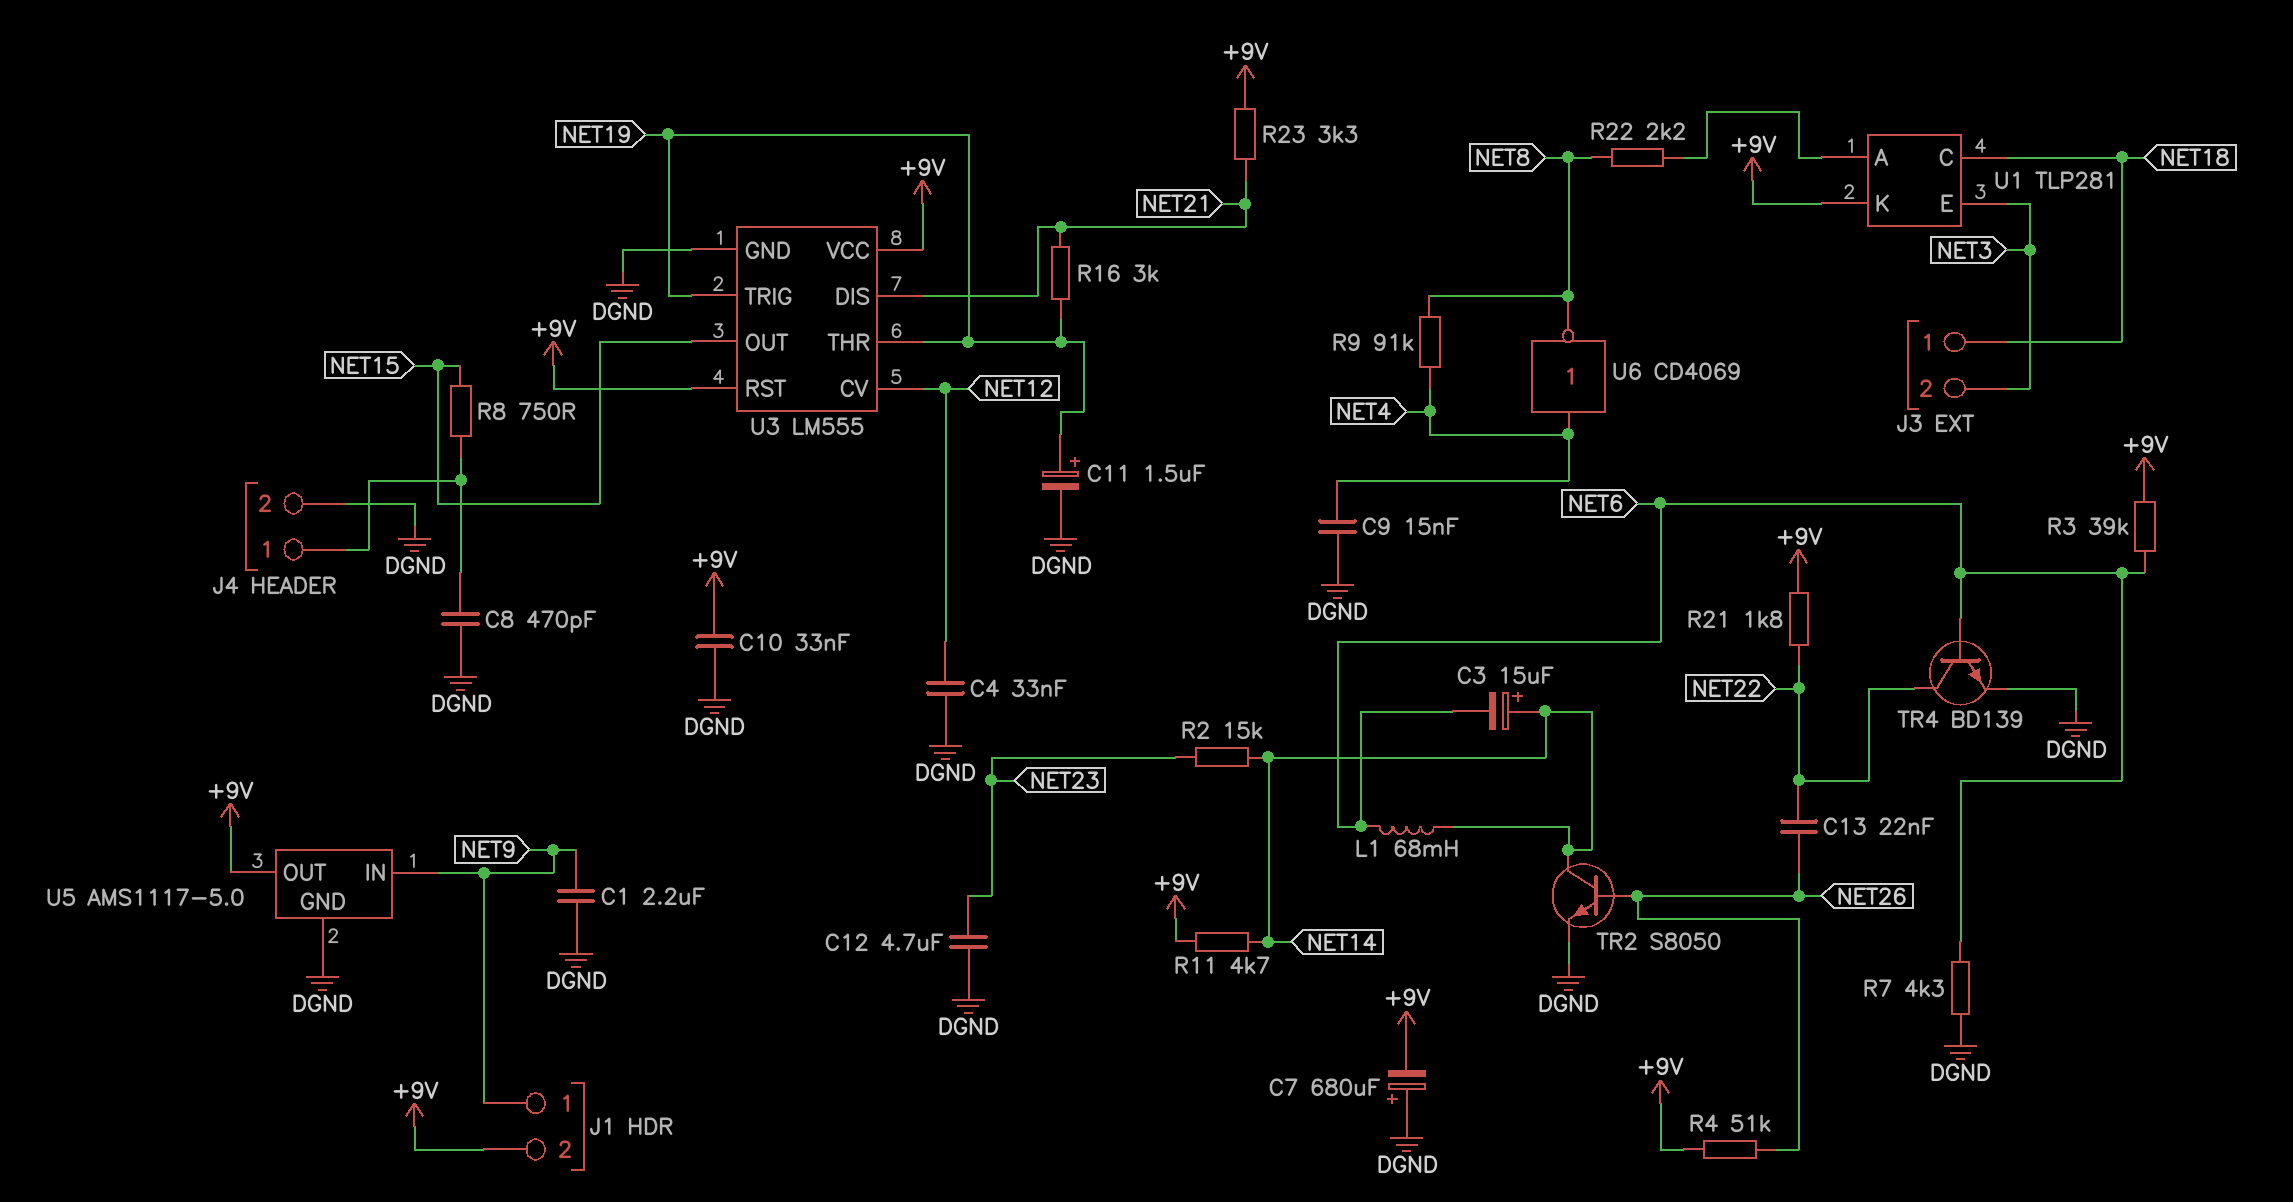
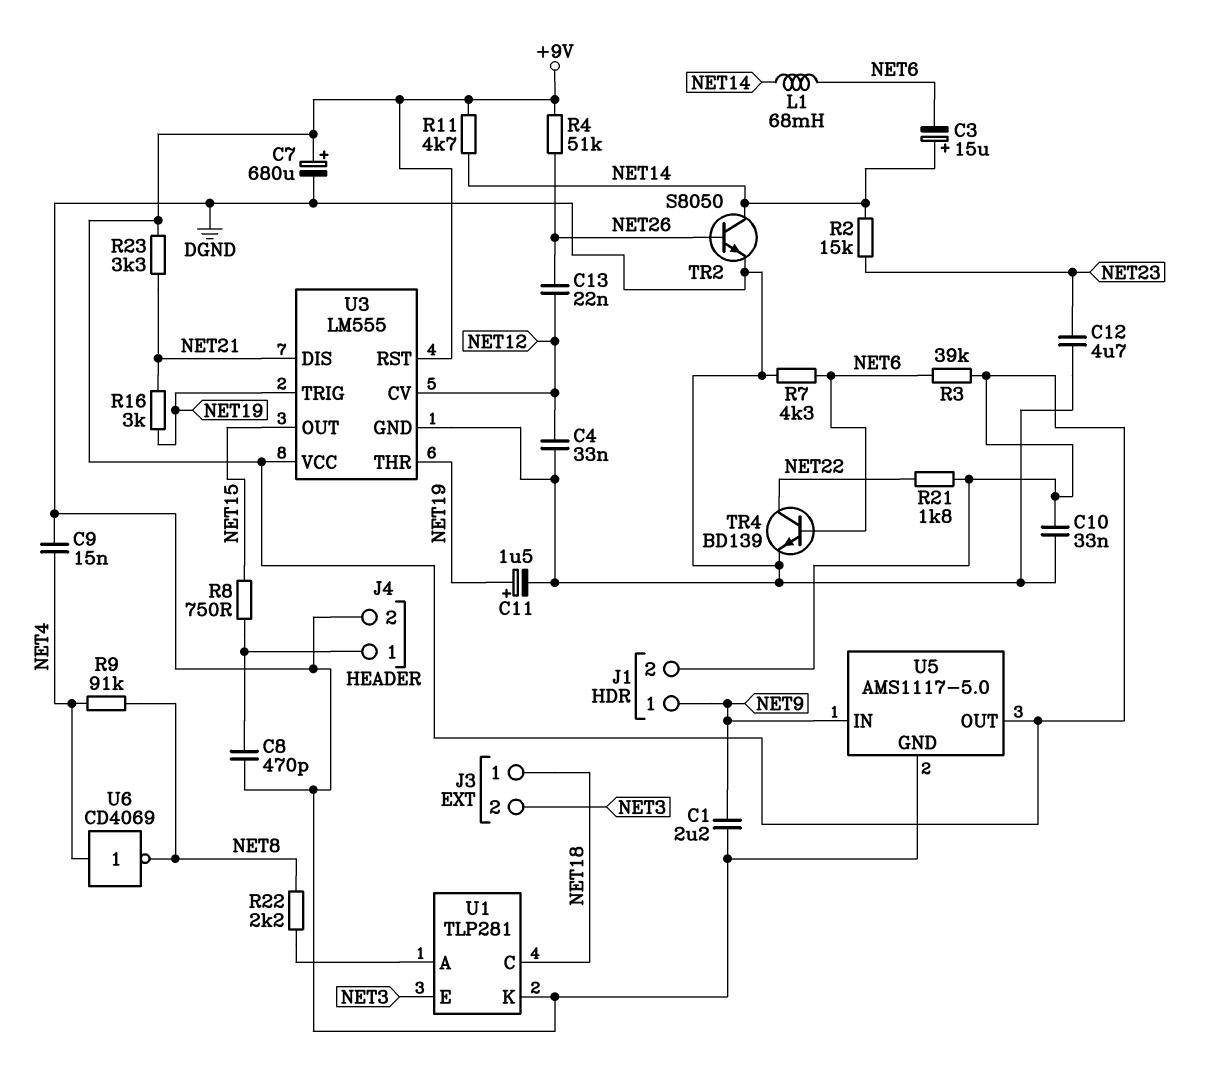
C7: 680uF (plus DGND, minus +9V) -> 680uF (plus +9V, minus DGND)
C13: 22nF (NET22, NET26) -> 22nF (NET12, NET26)
U1 pin K: +9V -> DGND

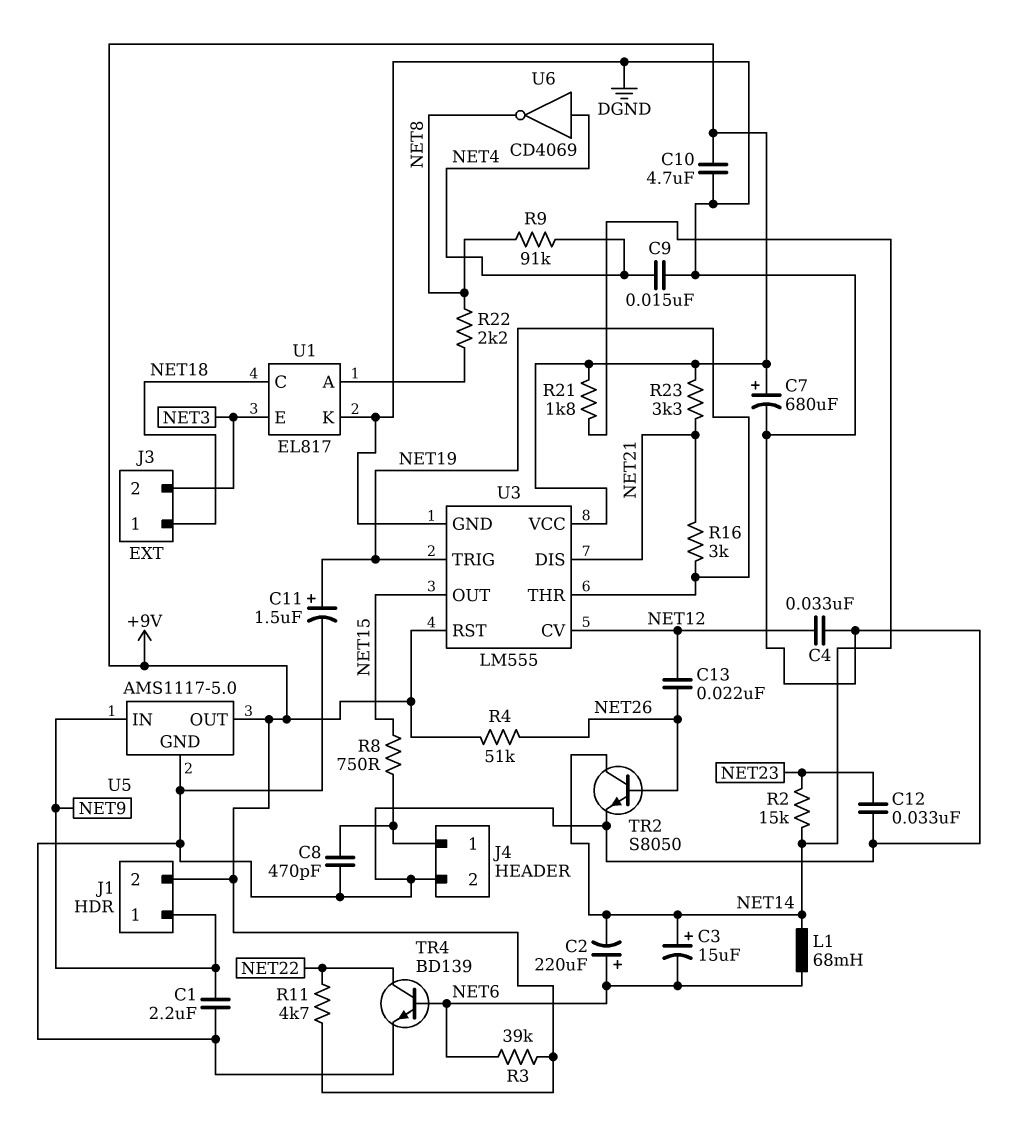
C2: none -> 220uF (plus NET6, minus NET14)
C10: 33nF (+9V, DGND) -> 4.7uF (+9V, DGND)
C12: 4.7uF (DGND, NET23) -> 33nF (DGND, NET23)
R7: 4.3k (DGND, NET6) -> none
R11: 4.7k (+9V, NET14) -> 4.7k (+9V, NET22)
R21: 1.8k (+9V, NET22) -> 1.8k (+9V, NET14)
U1: TLP281 -> EL817

